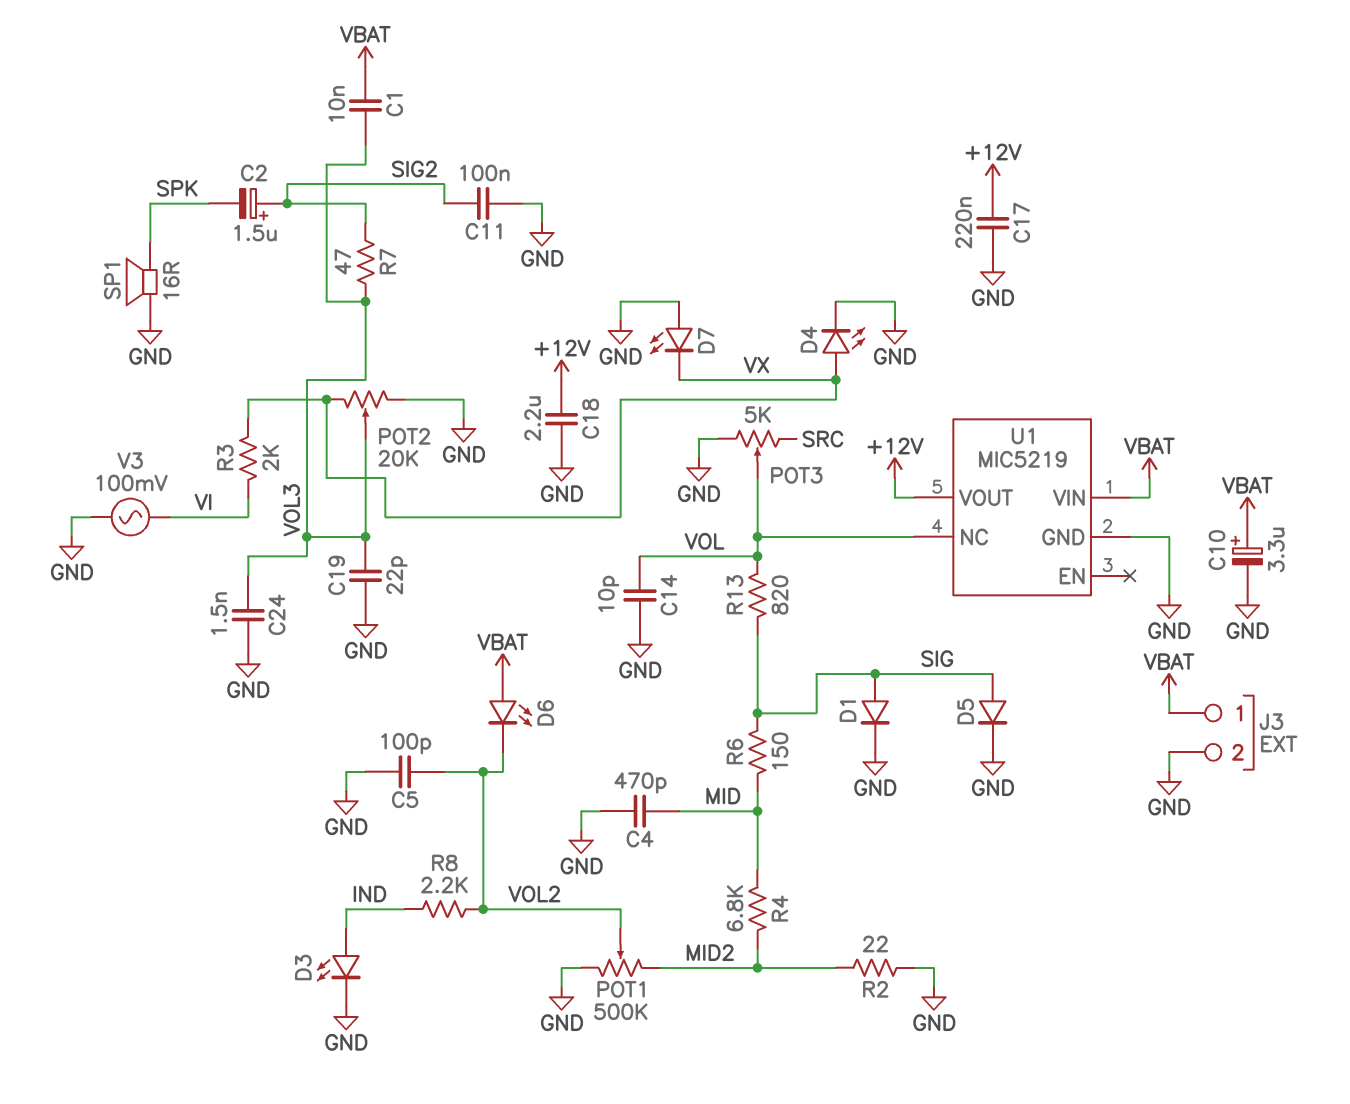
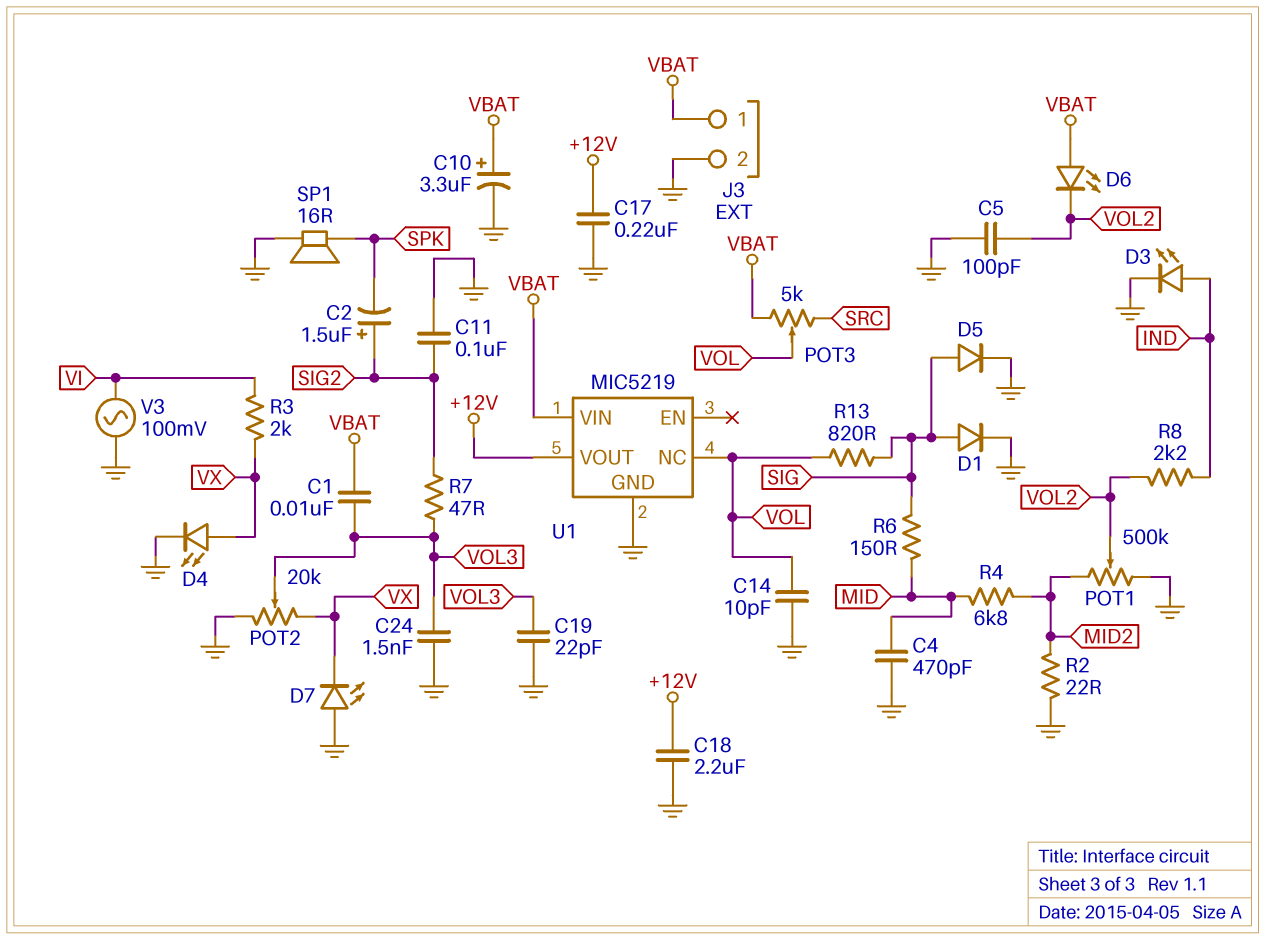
POT3: 5k (GND, SRC, wiper VOL) -> 5k (SRC, VBAT, wiper VOL)

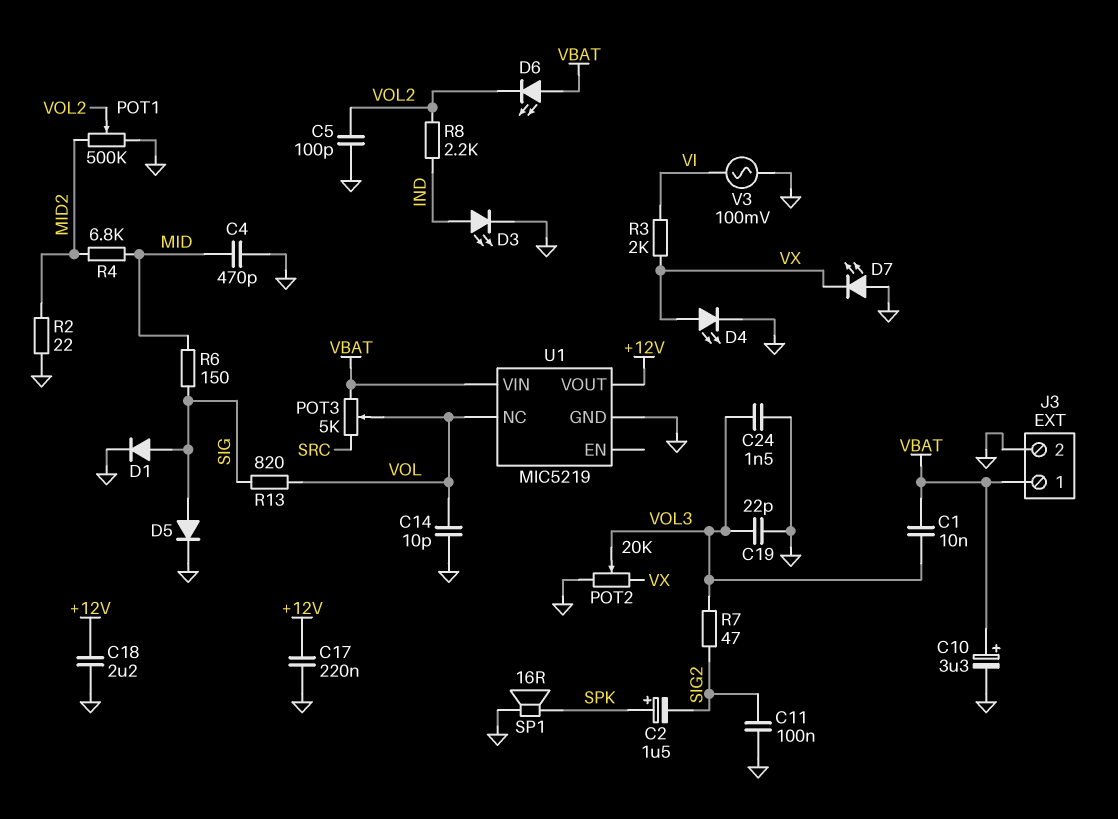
C2: 1.5uF (plus SIG2, minus SPK) -> 1.5uF (plus SPK, minus SIG2)

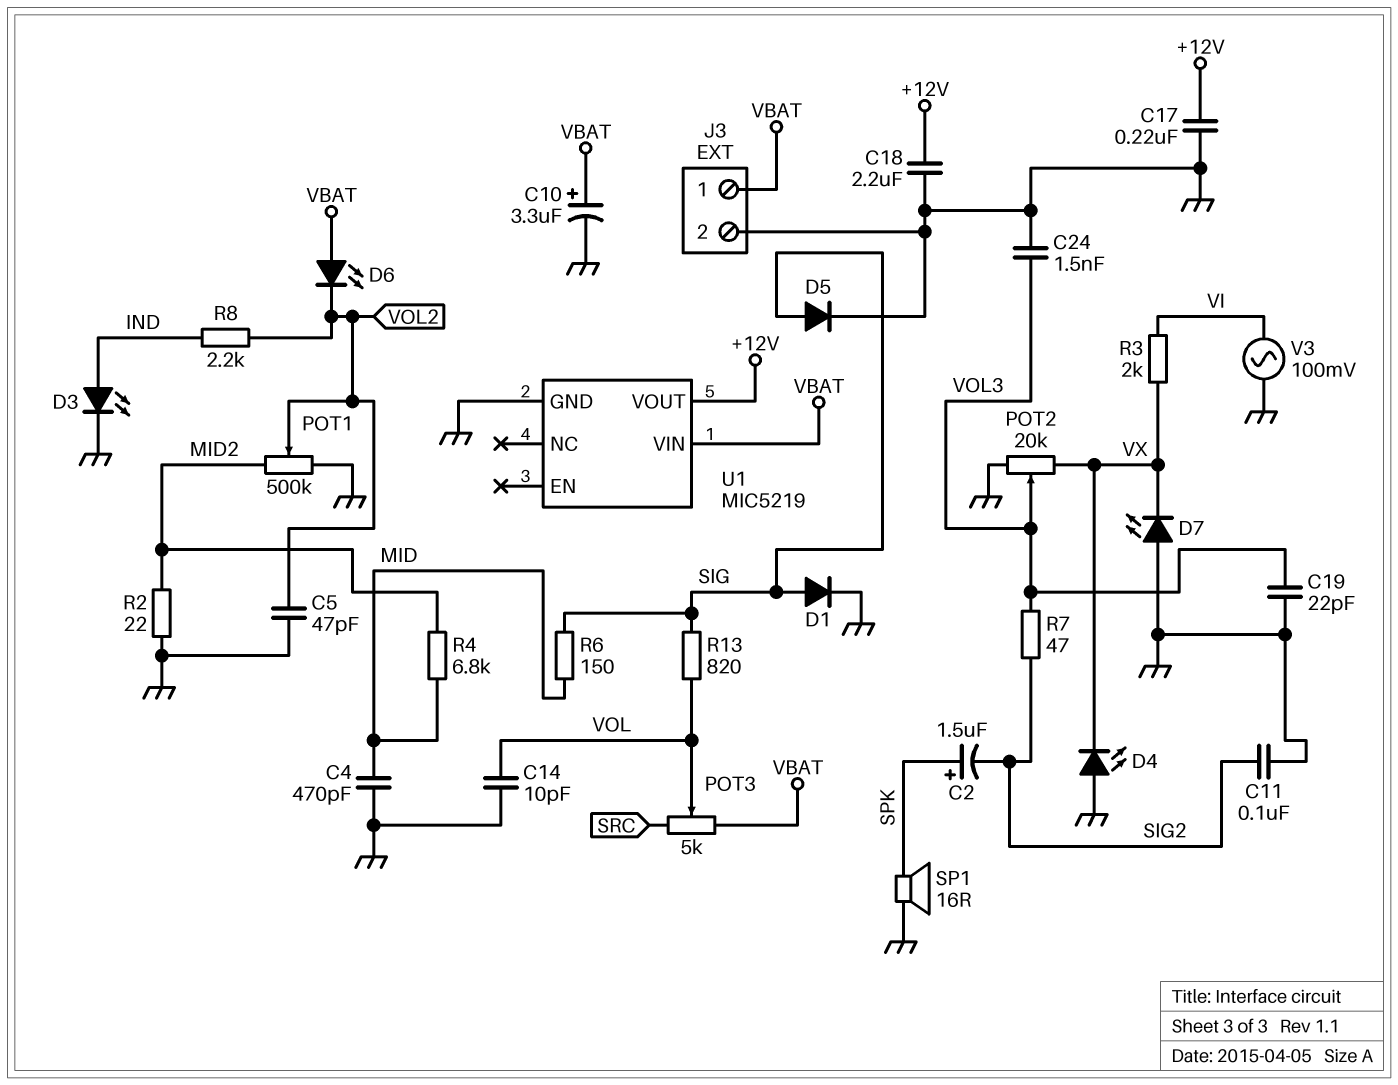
C1: 10nF (VBAT, VOL3) -> none
C5: 100pF (GND, VOL2) -> 47pF (GND, VOL2)
D4: LED (A VX, K GND) -> LED (A GND, K VX)
U1 pin NC: VOL -> none

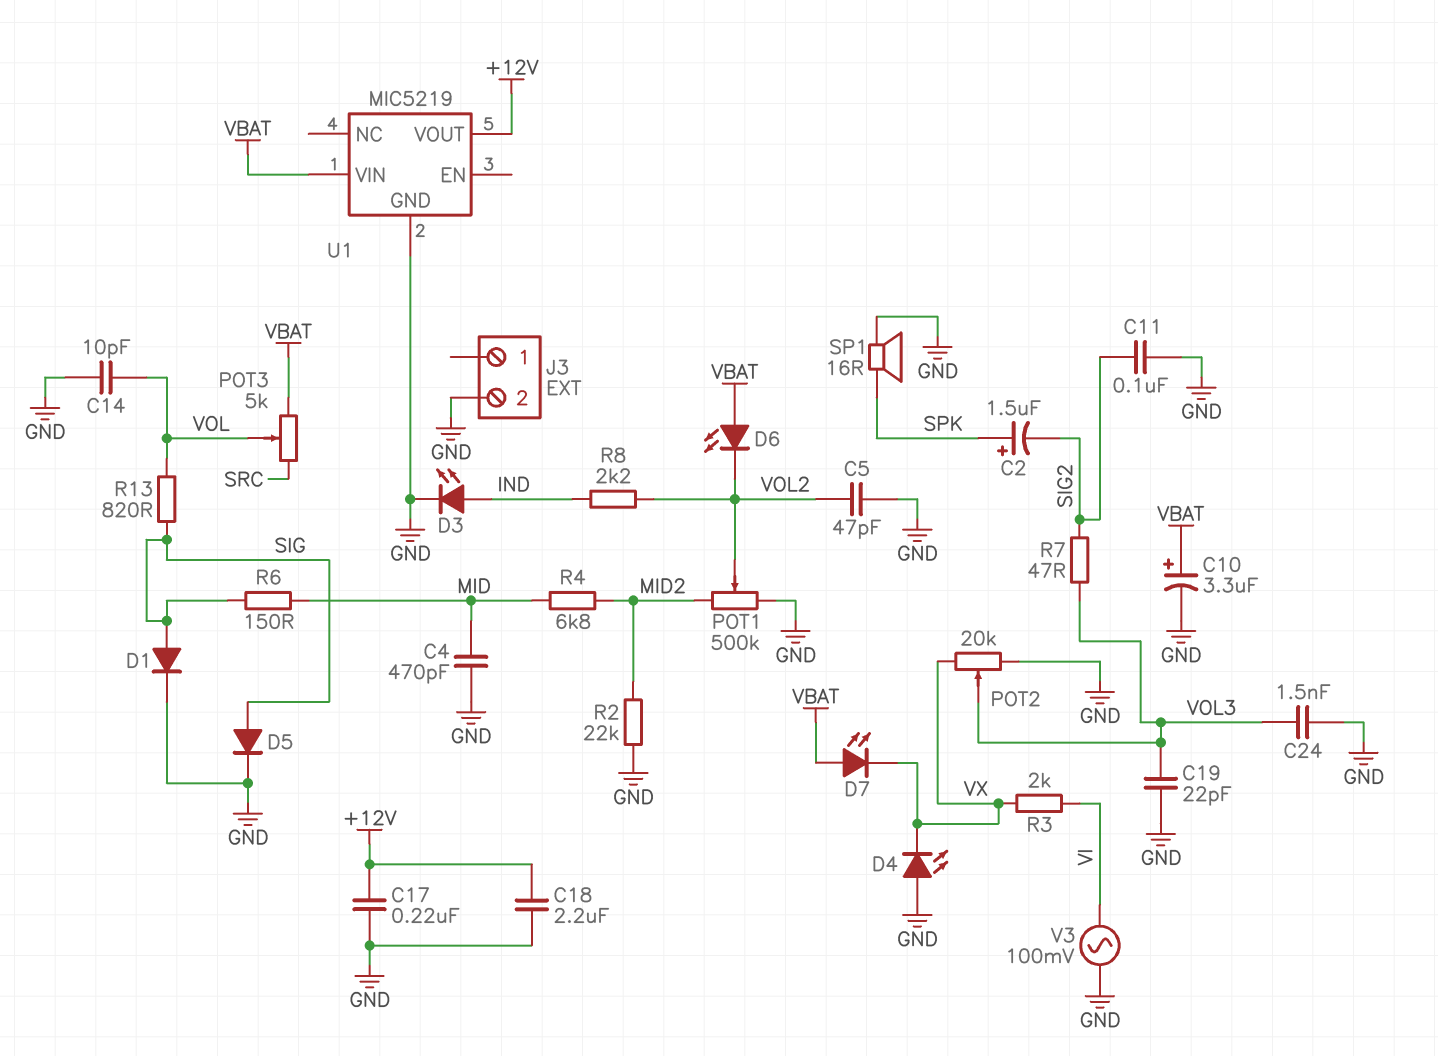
D7: LED (A GND, K VX) -> LED (A VBAT, K VX)
J3 pin 1: VBAT -> none
R2: 22 (GND, MID2) -> 22k (GND, MID2)

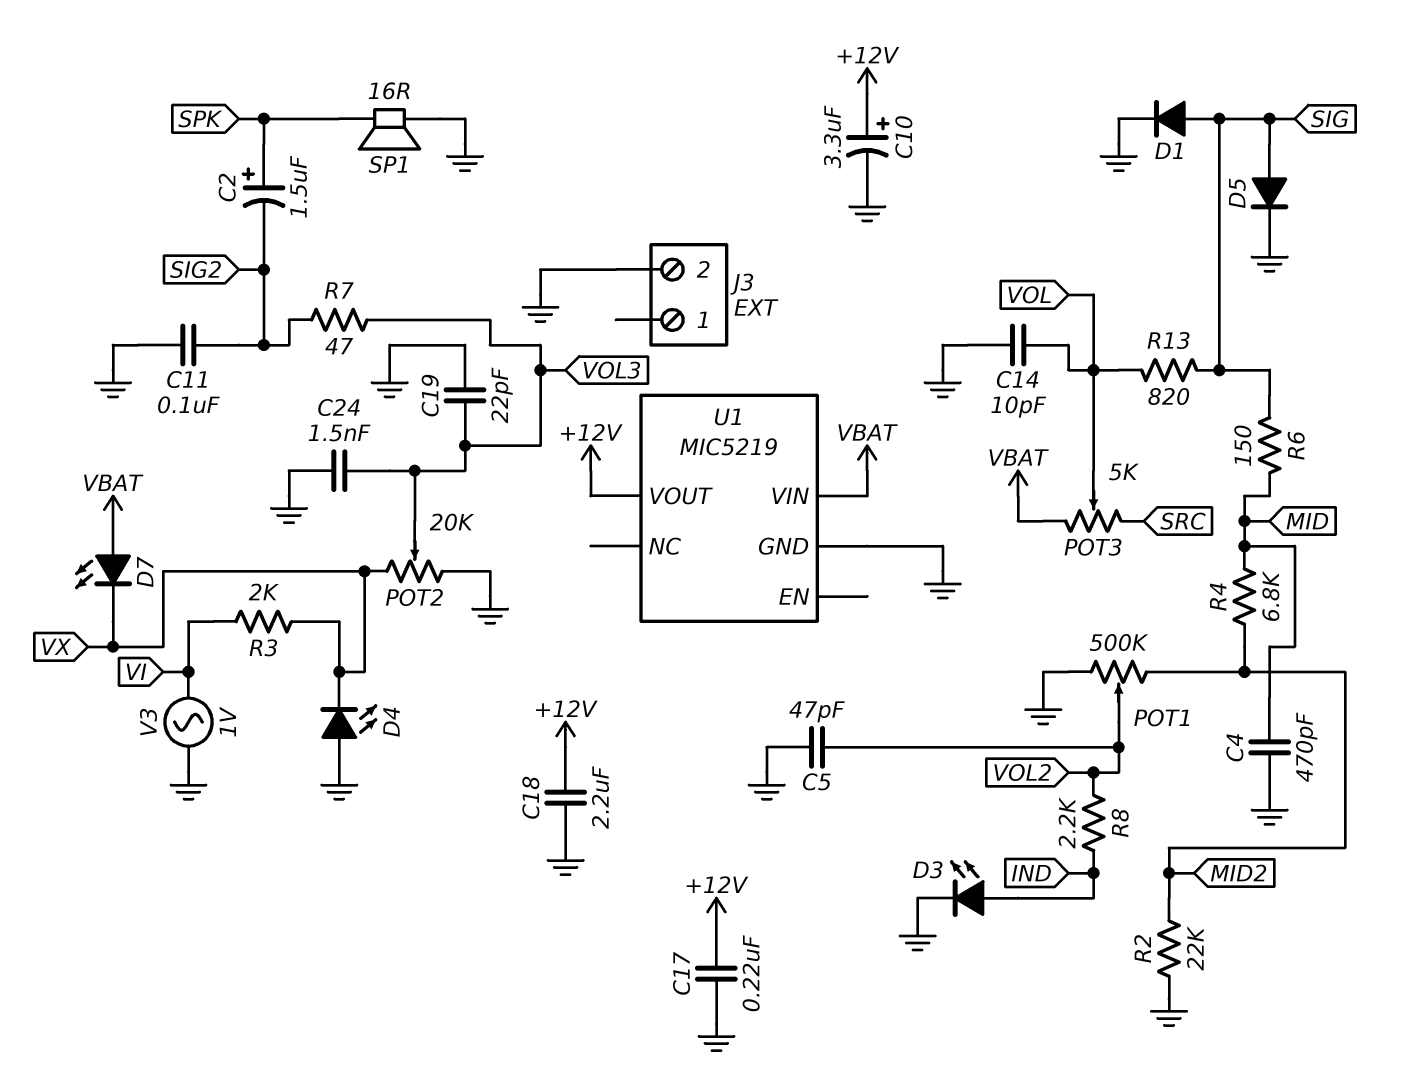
C10: 3.3uF (plus VBAT, minus GND) -> 3.3uF (plus +12V, minus GND)
D6: LED (A VBAT, K VOL2) -> none
V3: AC 100mV (GND, VI) -> AC 1V (GND, VI)

